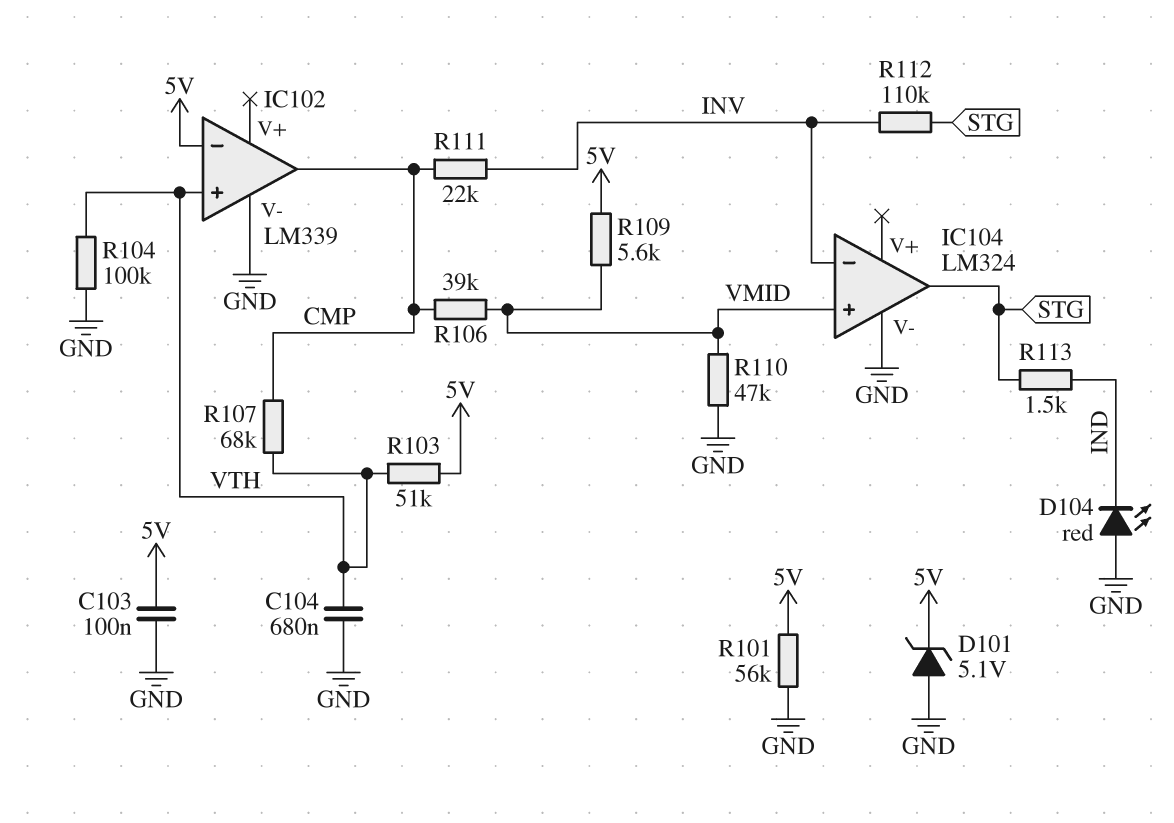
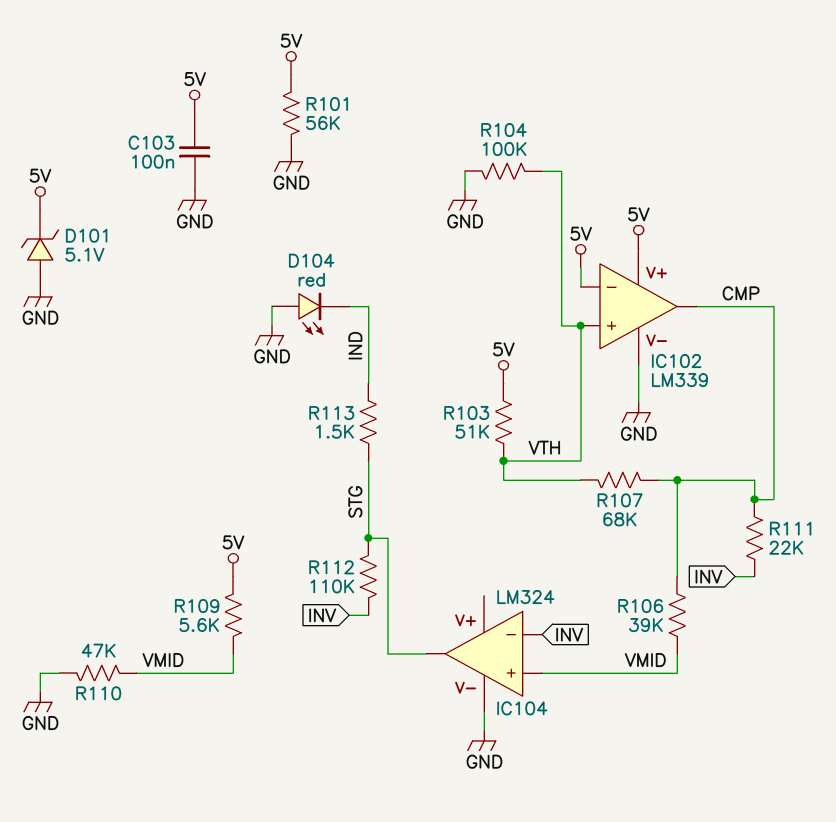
C104: 680nF (GND, VTH) -> none
IC102 pin V+: none -> 5V

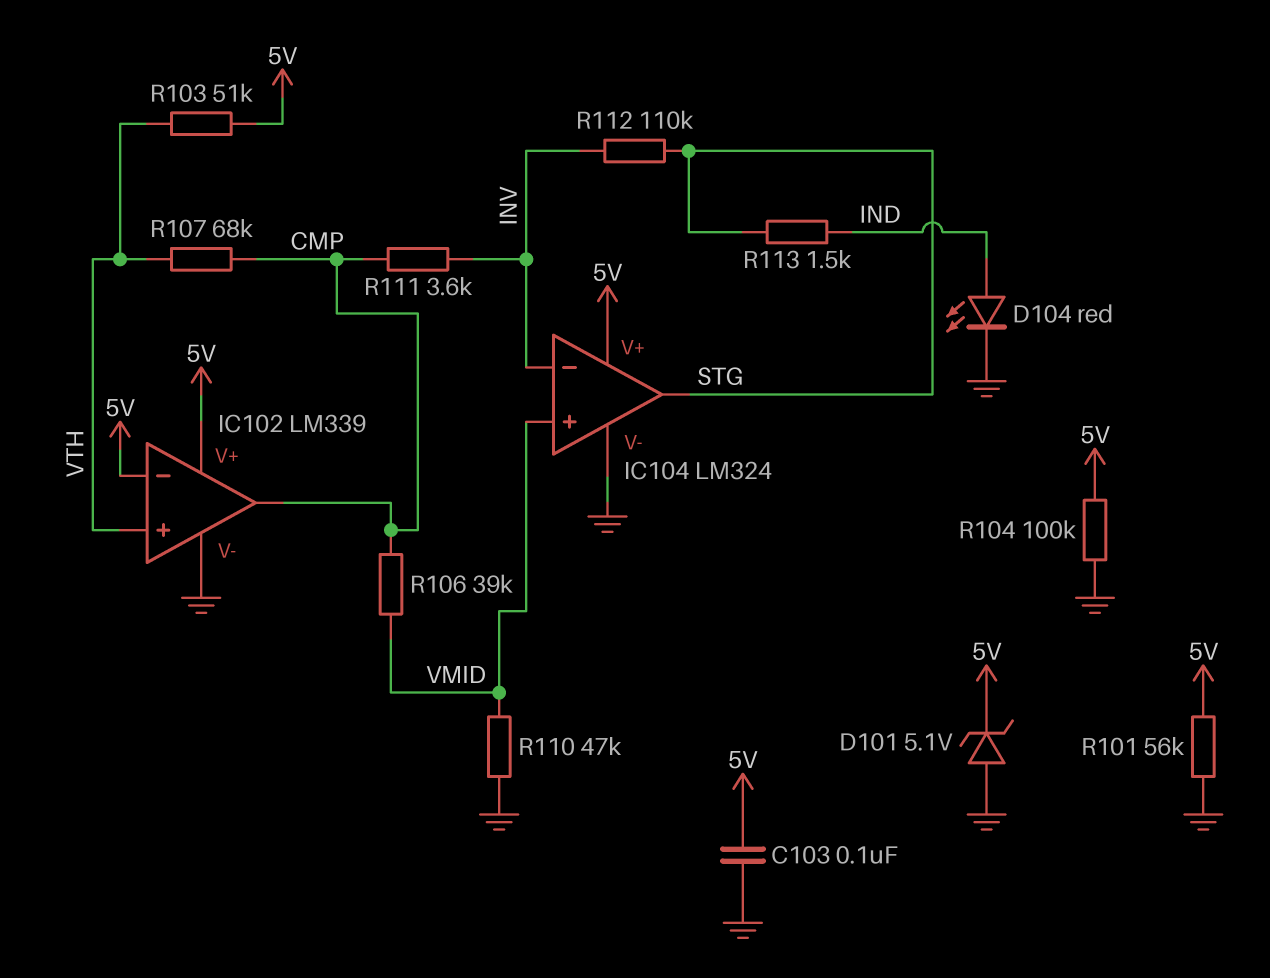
D104: LED red (A GND, K IND) -> LED red (A IND, K GND)
IC104 pin V+: none -> 5V
R104: 100k (GND, VTH) -> 100k (5V, GND)
R109: 5.6k (5V, VMID) -> none
R111: 22k (CMP, INV) -> 3.6k (CMP, INV)

